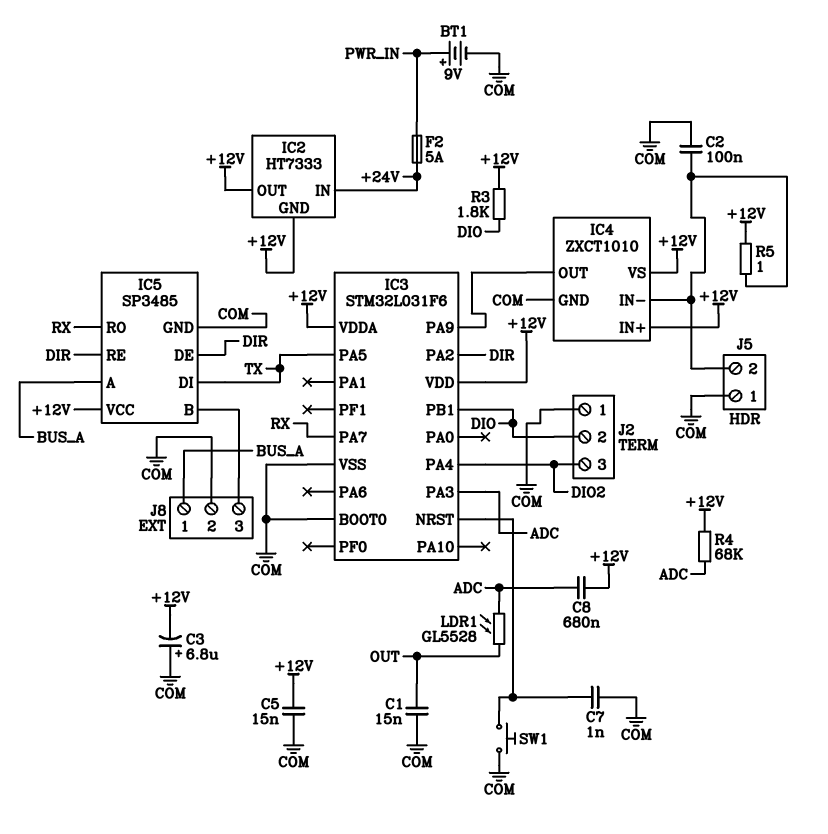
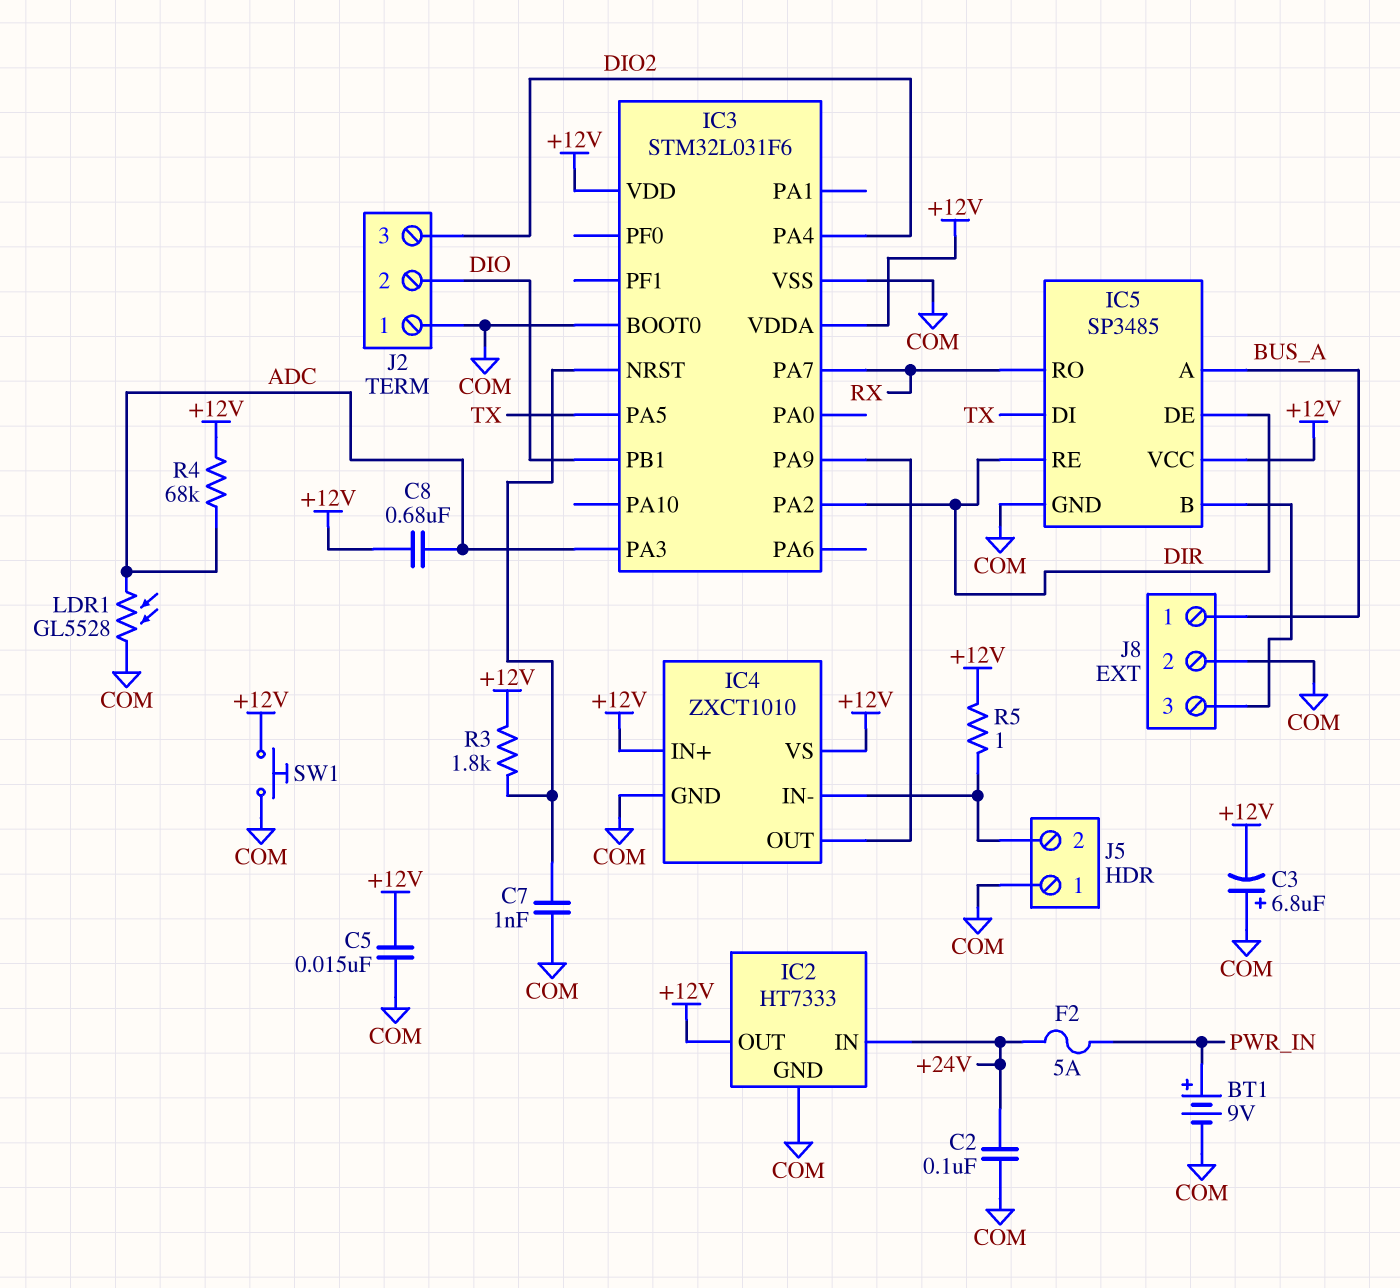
C1: 15nF (COM, OUT) -> none
C2: 100nF (COM, IC4/IN-) -> 100nF (+24V, COM)
IC2 pin GND: +12V -> COM
LDR1: GL5528 (ADC, OUT) -> GL5528 (ADC, COM)
R3: 1.8k (+12V, DIO) -> 1.8k (+12V, IC3/NRST)
SW1: button (COM, IC3/NRST) -> button (+12V, COM)

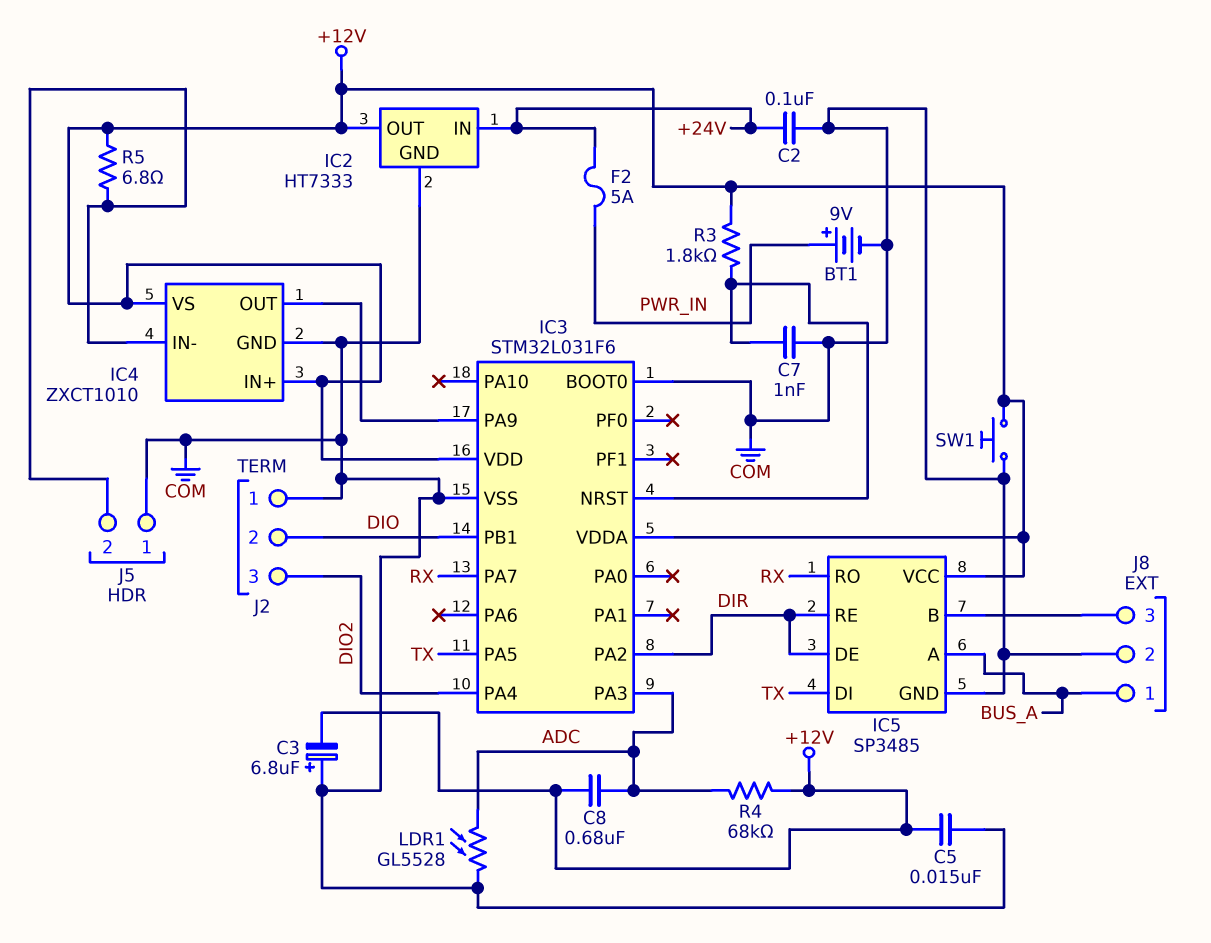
R5: 1 (+12V, IC4/IN-) -> 6.8 (+12V, IC4/IN-)

